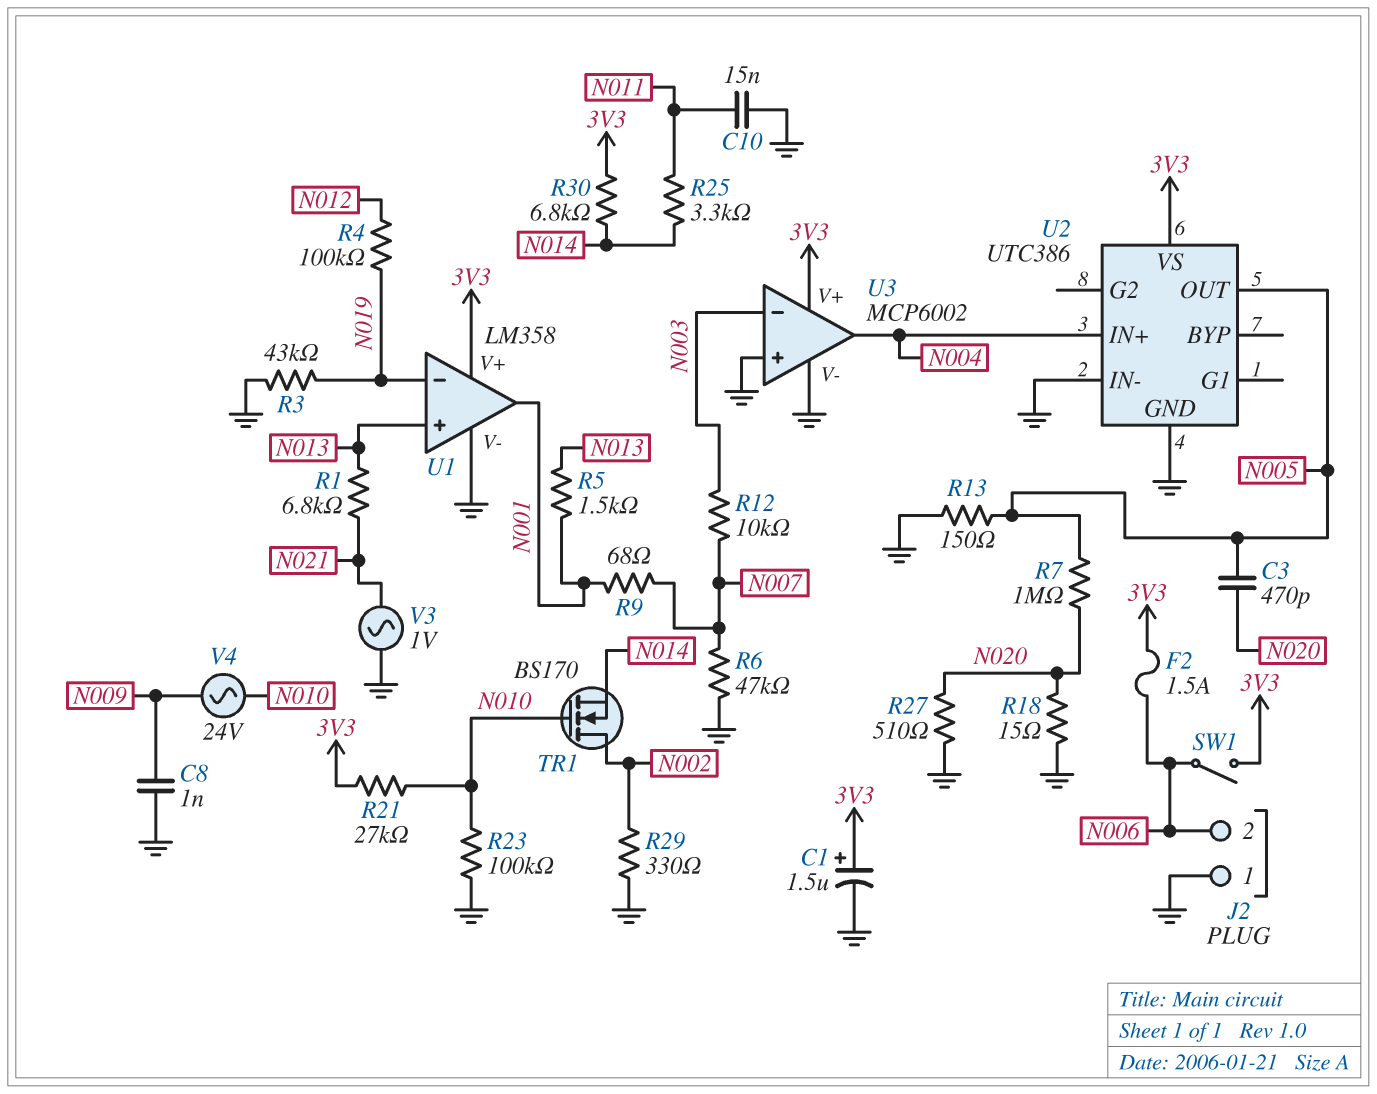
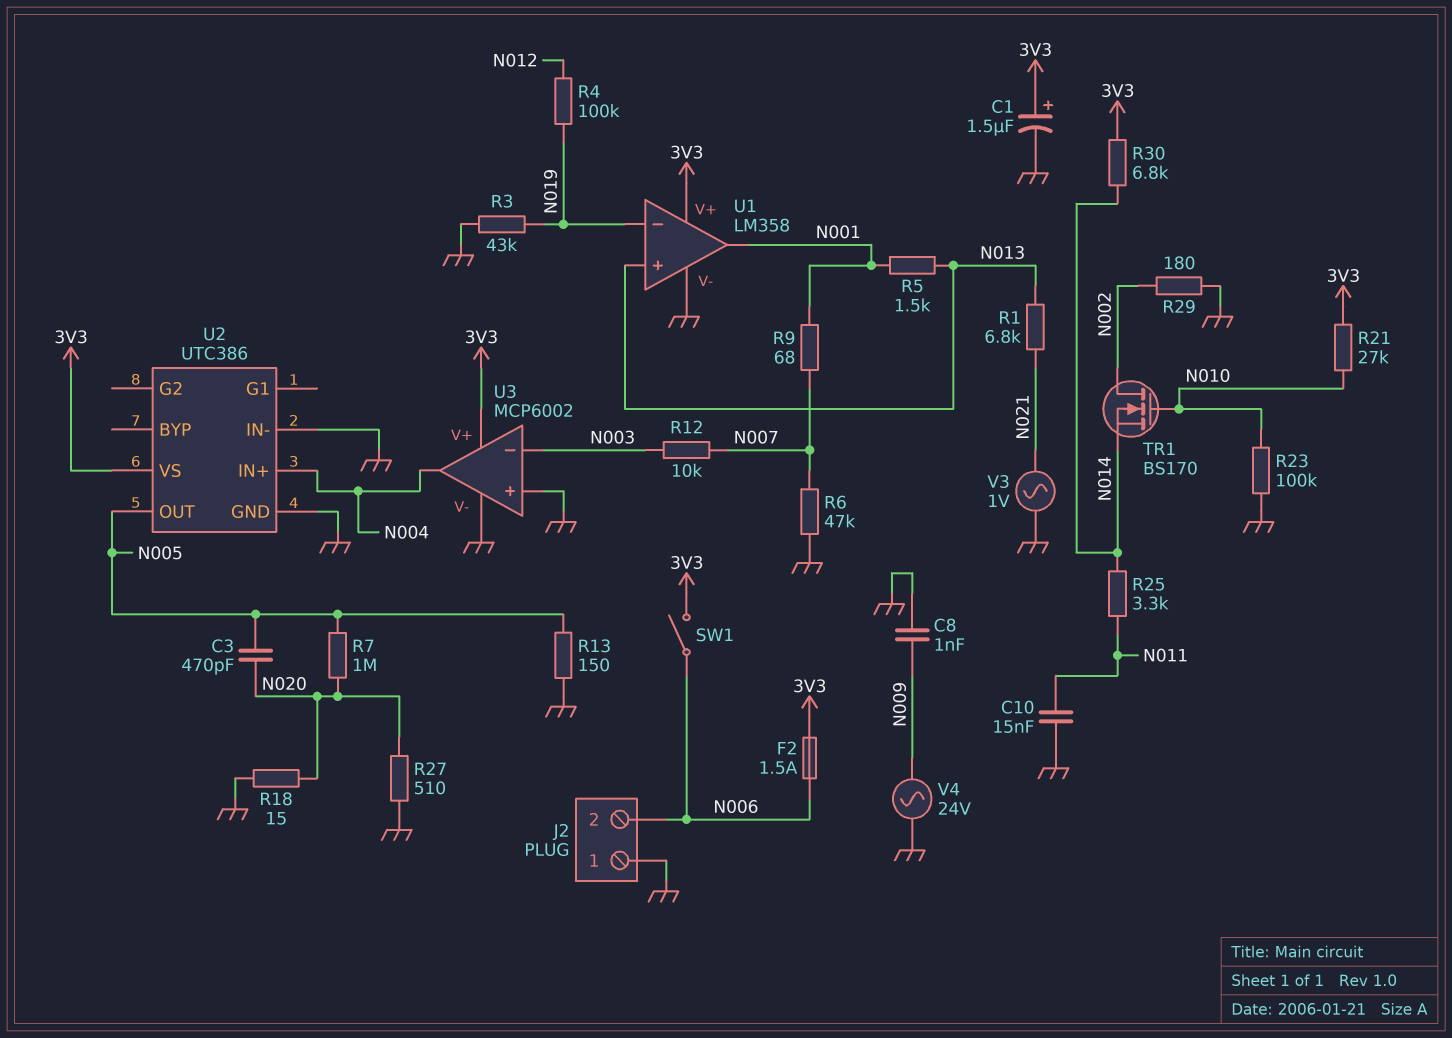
R29: 330 (GND, N002) -> 180 (GND, N002)
V4: AC 24V (N009, N010) -> AC 24V (GND, N009)

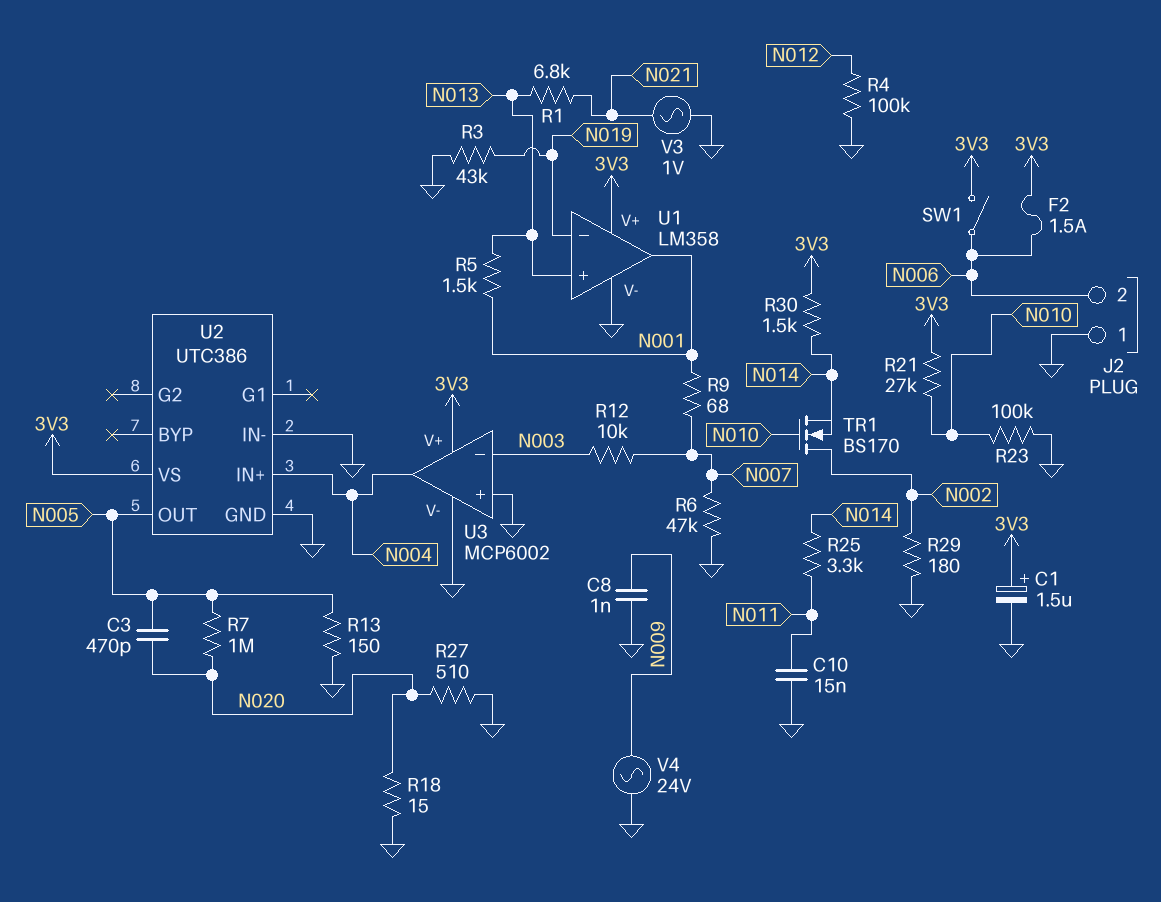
R4: 100k (N012, N019) -> 100k (GND, N012)
R30: 6.8k (3V3, N014) -> 1.5k (3V3, N014)

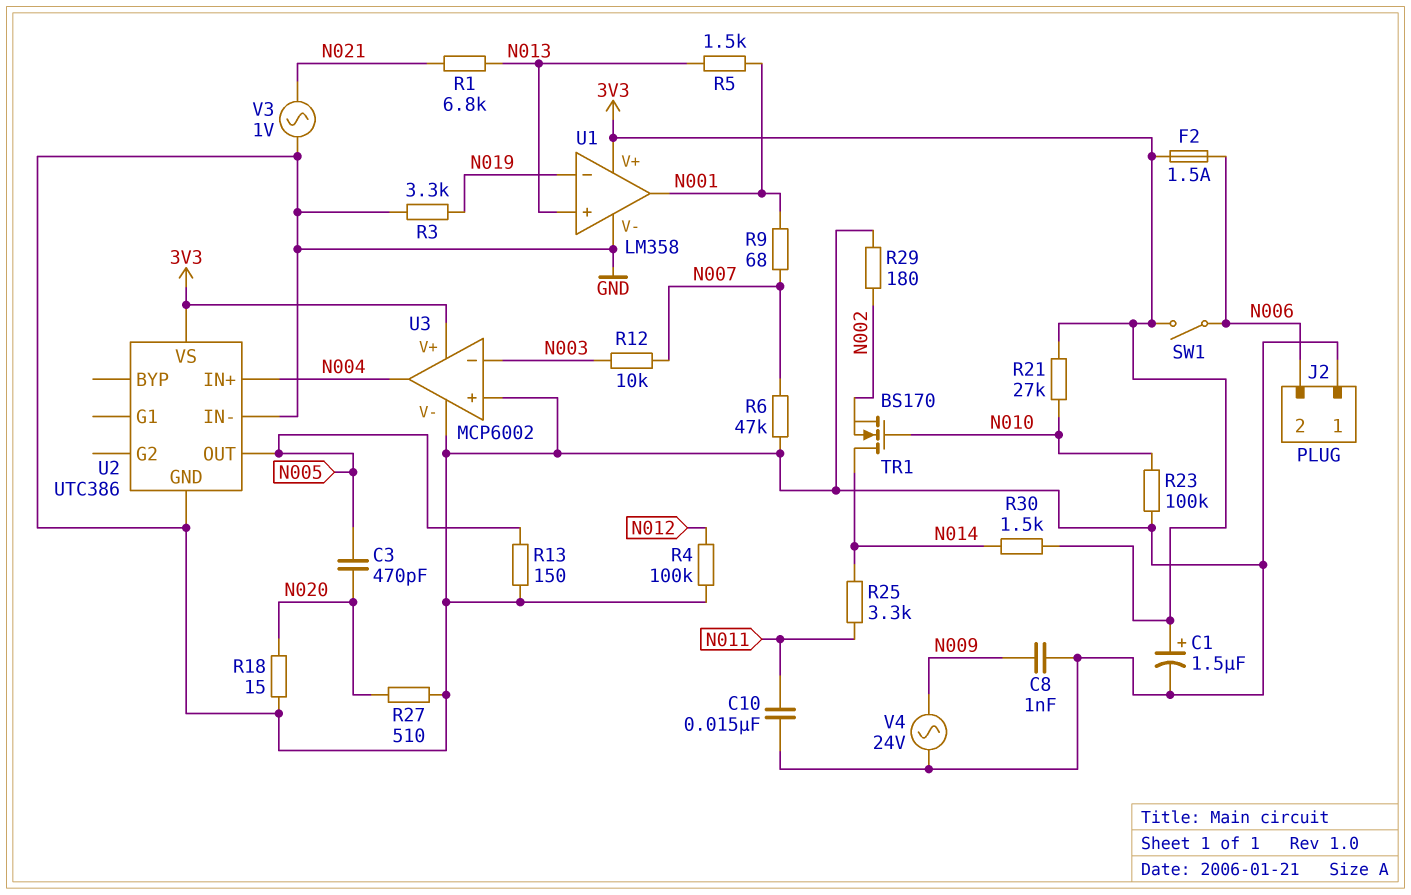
R3: 43k (GND, N019) -> 3.3k (GND, N019)
R7: 1M (N005, N020) -> none
TR1: NMOS BS170 (G N010, D N002, S N014) -> NMOS BS170 (G N010, D N014, S N002)

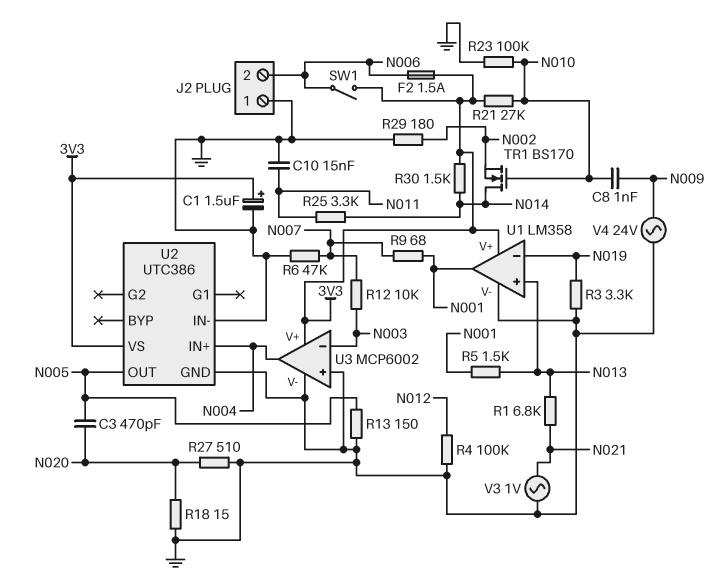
C8: 1nF (GND, N009) -> 1nF (N009, N010)

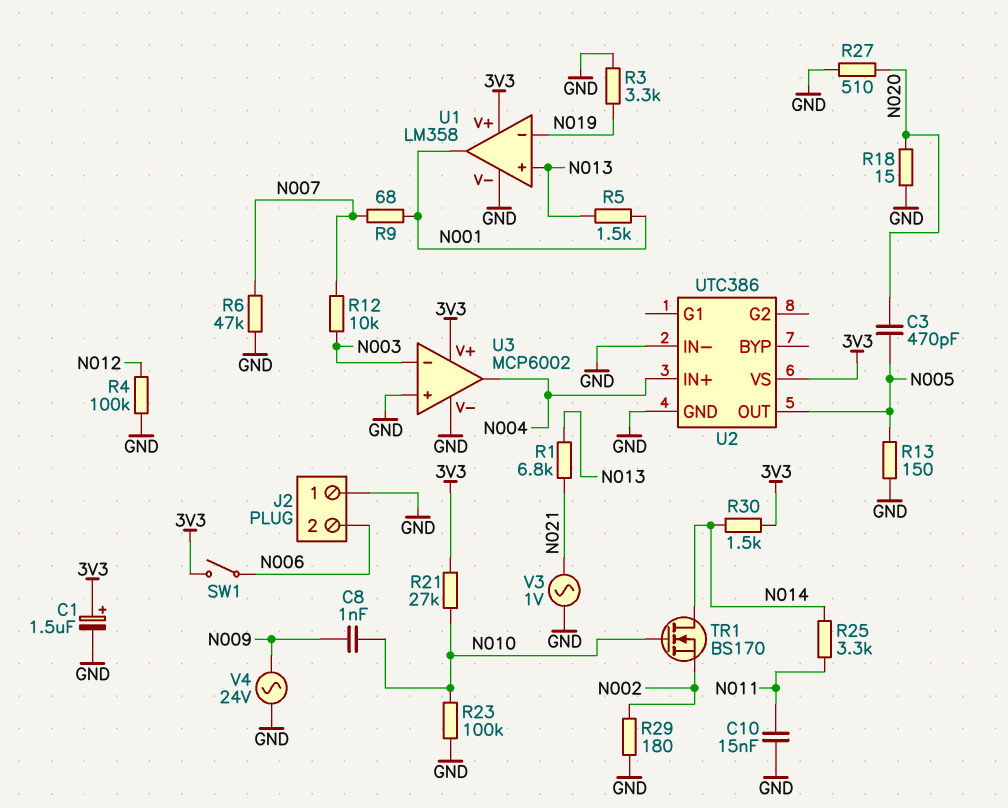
F2: 1.5A (3V3, N006) -> none

